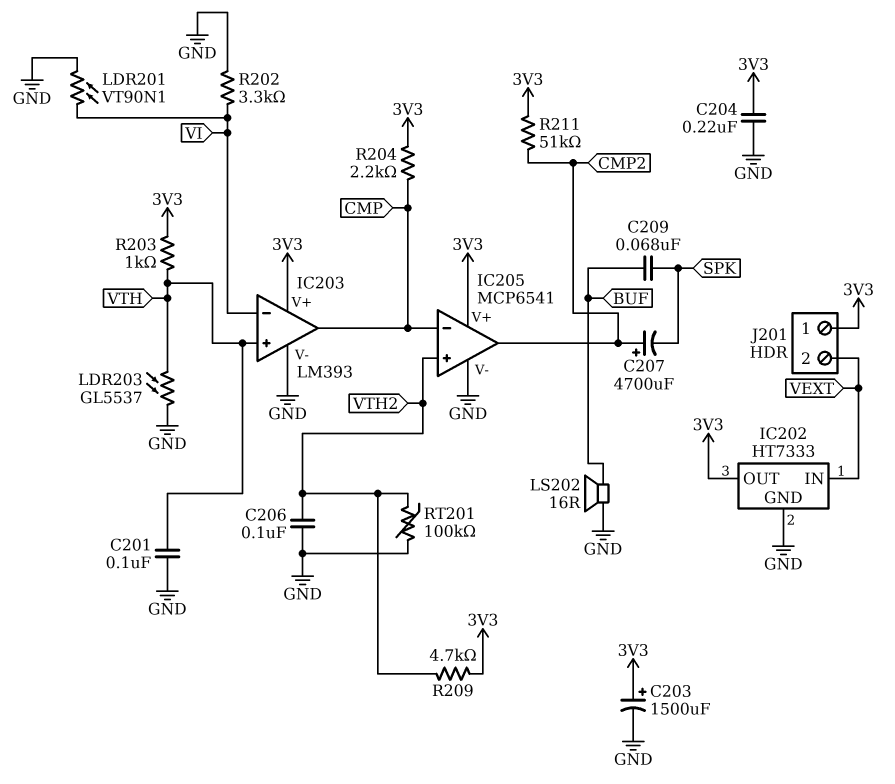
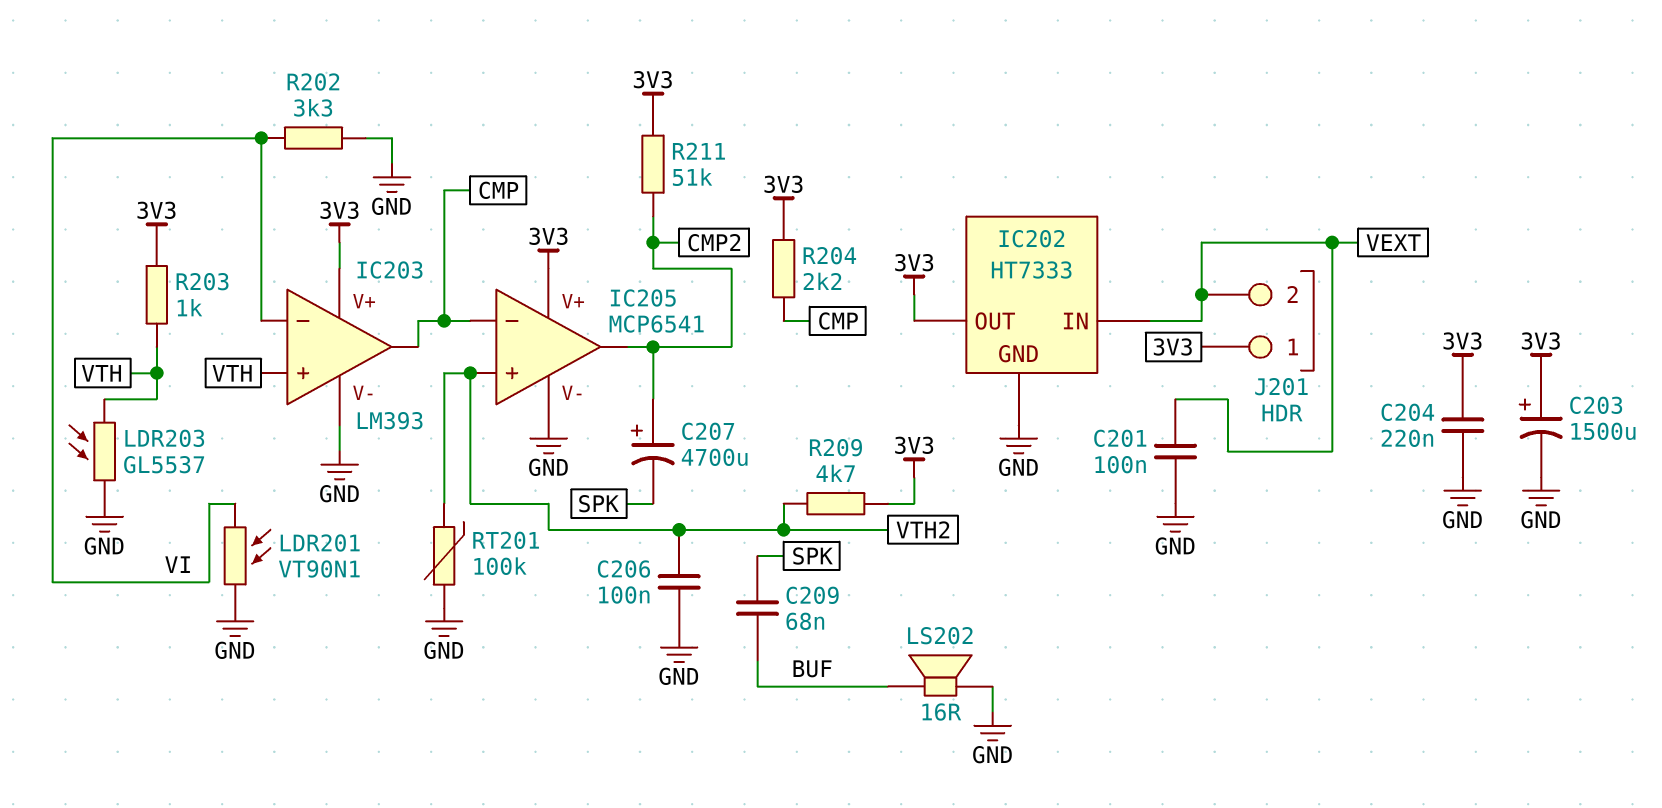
C201: 100nF (GND, VTH) -> 100nF (GND, VEXT)

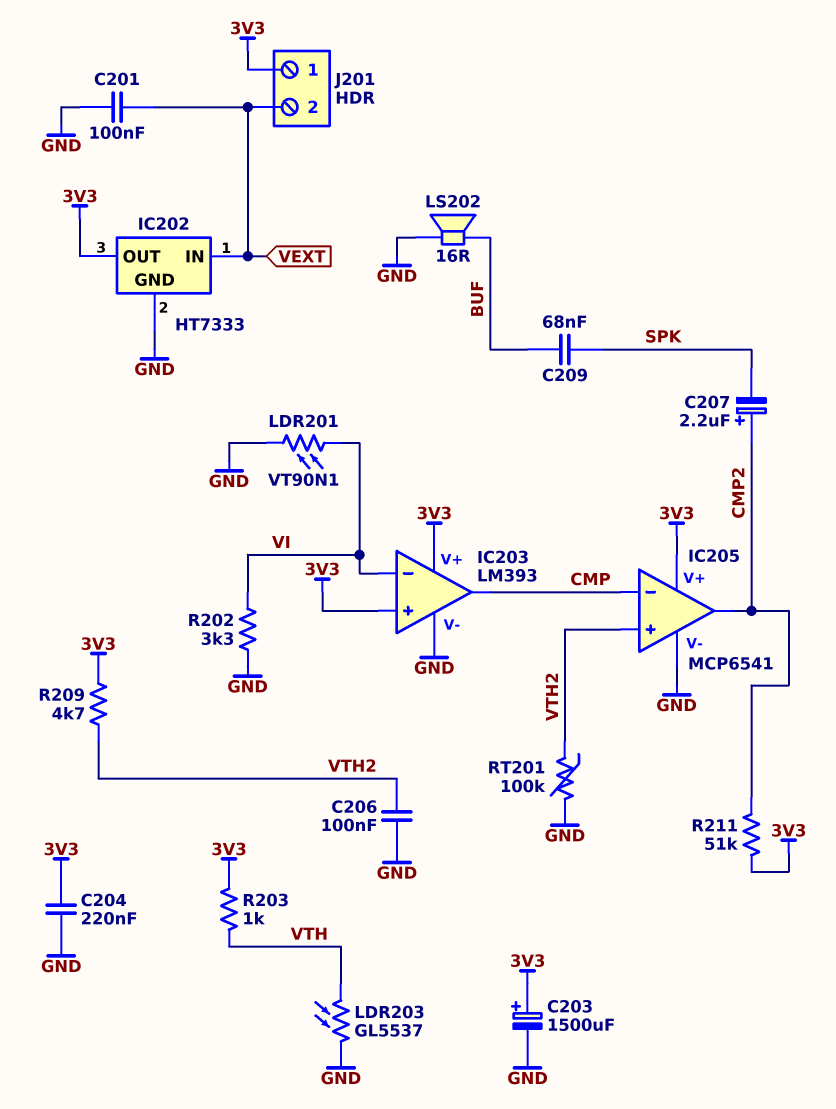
C207: 4700uF (plus CMP2, minus SPK) -> 2.2uF (plus CMP2, minus SPK)
IC203 pin in+: VTH -> 3V3
R204: 2.2k (3V3, CMP) -> none

